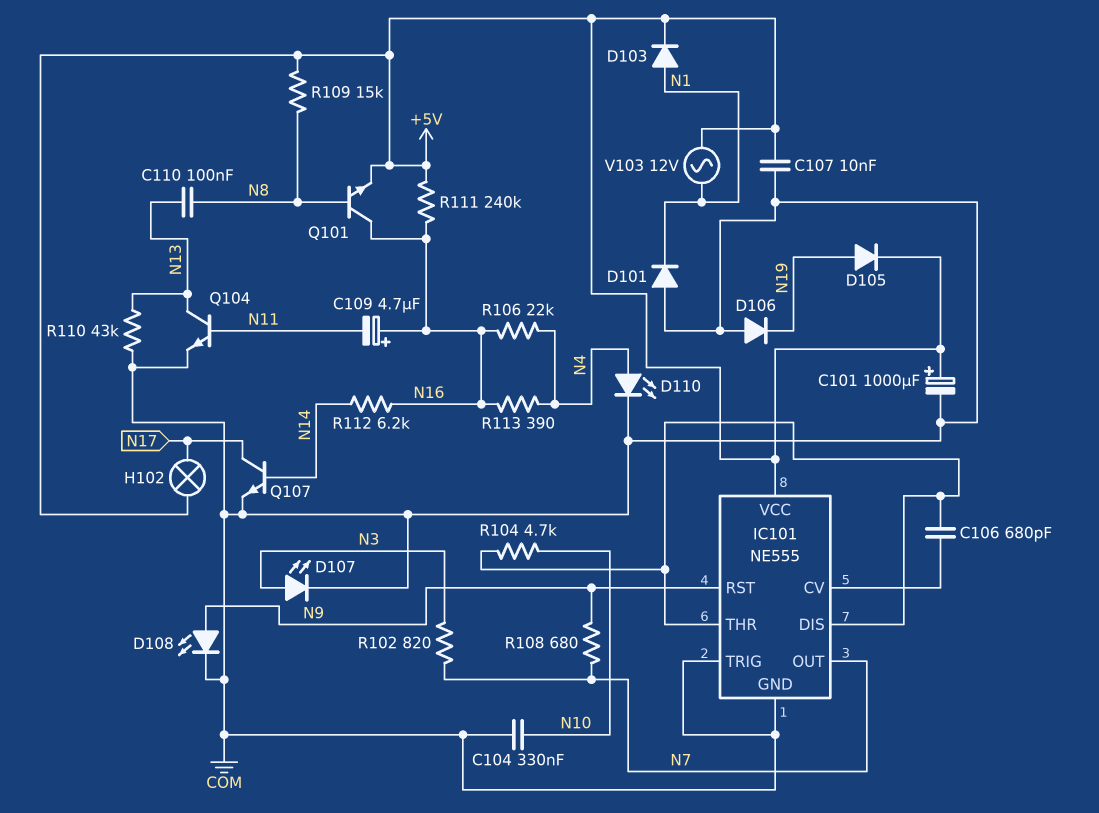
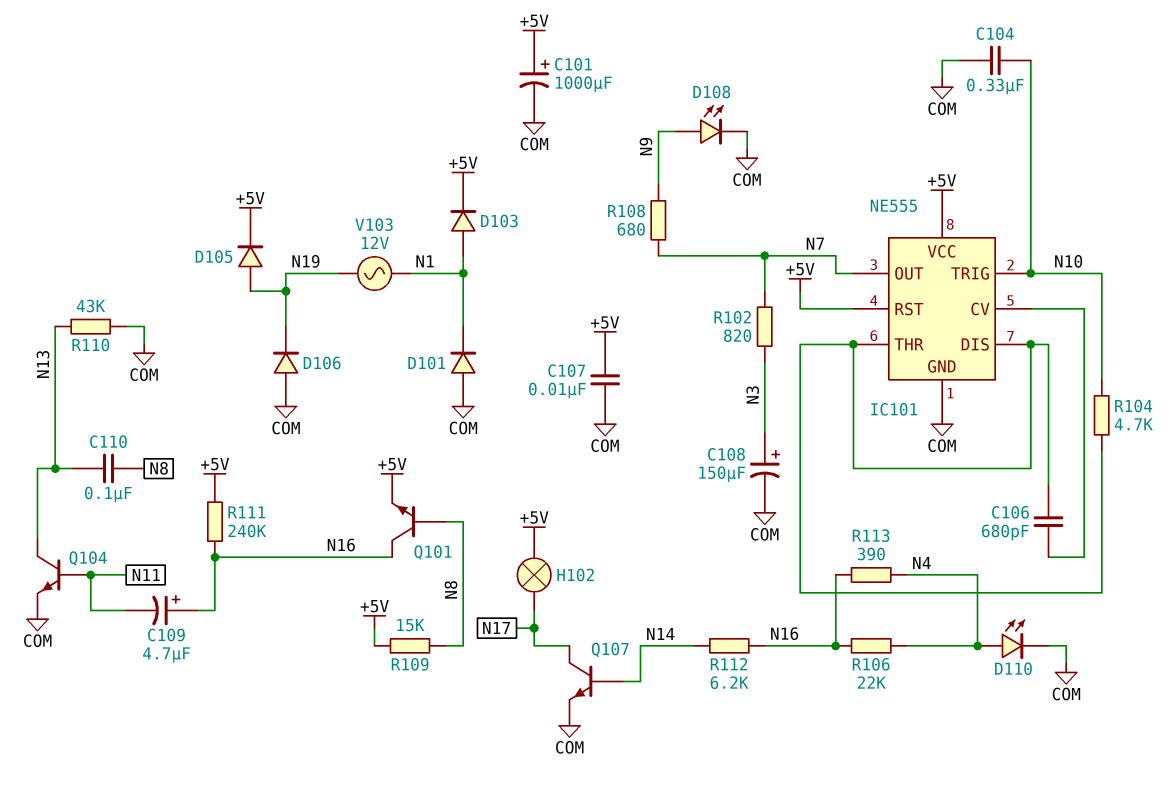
C108: none -> 150uF (plus N3, minus COM)
D107: LED (A N3, K COM) -> none
IC101 pin RST: N9 -> +5V
IC101 pin TRIG: COM -> N10
V103: AC 12V (+5V, N1) -> AC 12V (N1, N19)

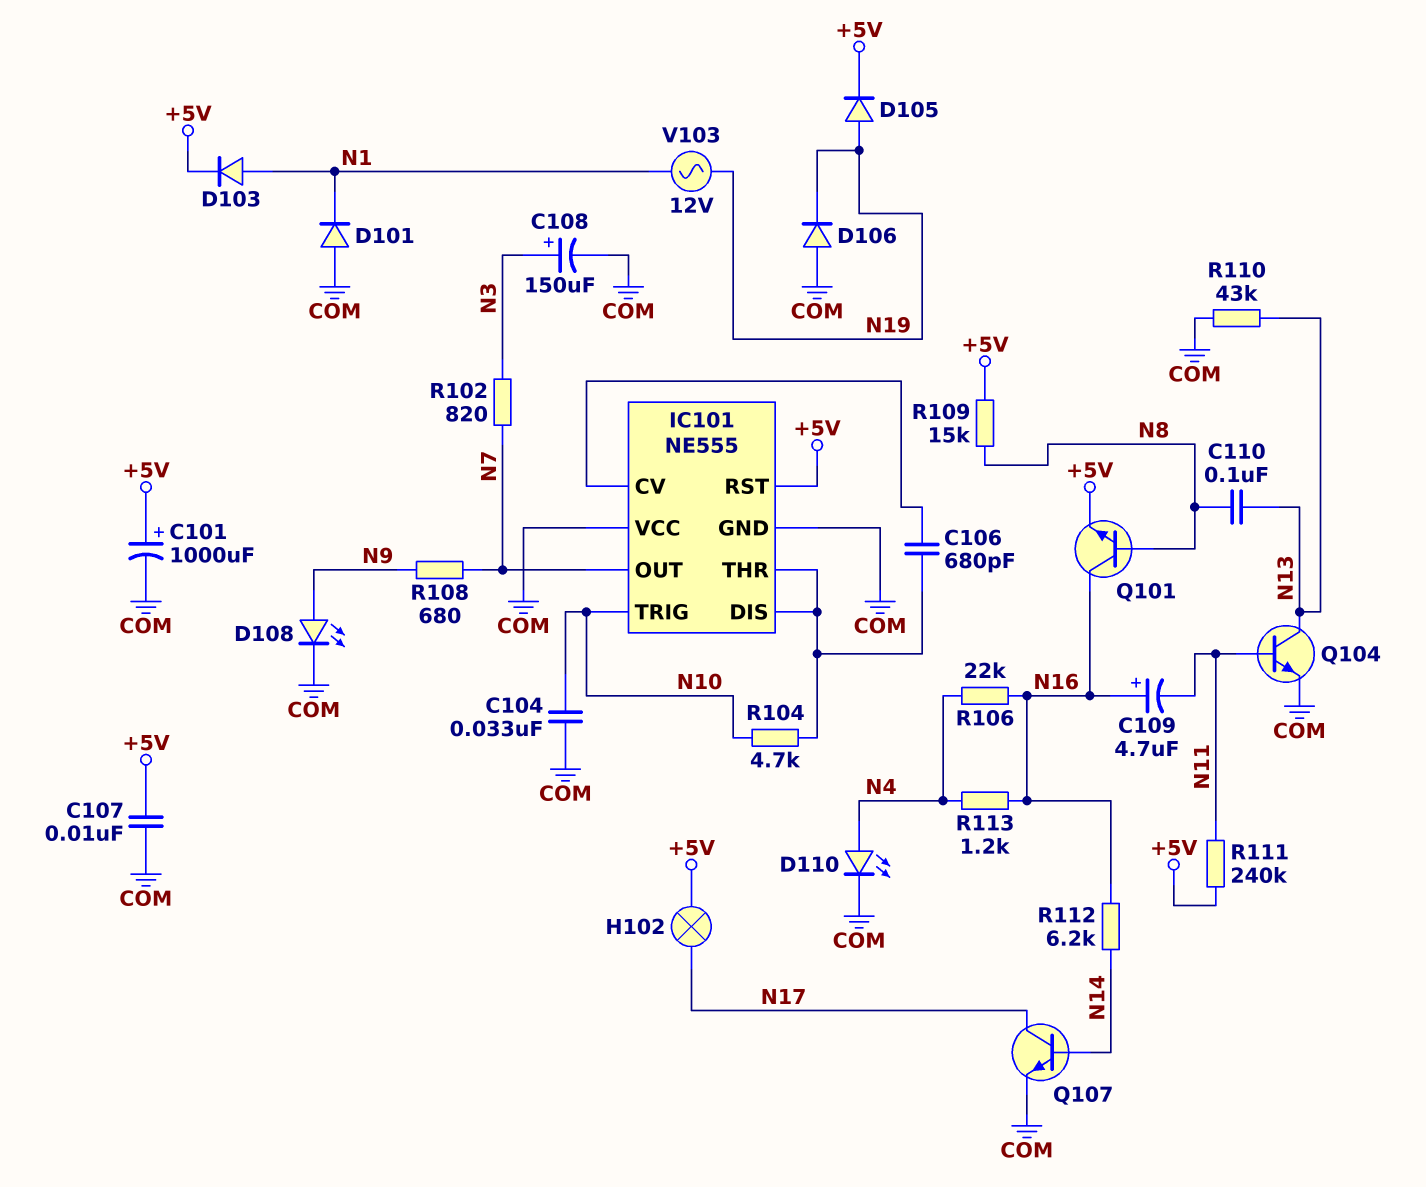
C104: 330nF (COM, N10) -> 33nF (COM, N10)
IC101 pin VCC: +5V -> COM
R111: 240k (+5V, N16) -> 240k (+5V, N11)
R113: 390 (N4, N16) -> 1.2k (N4, N16)

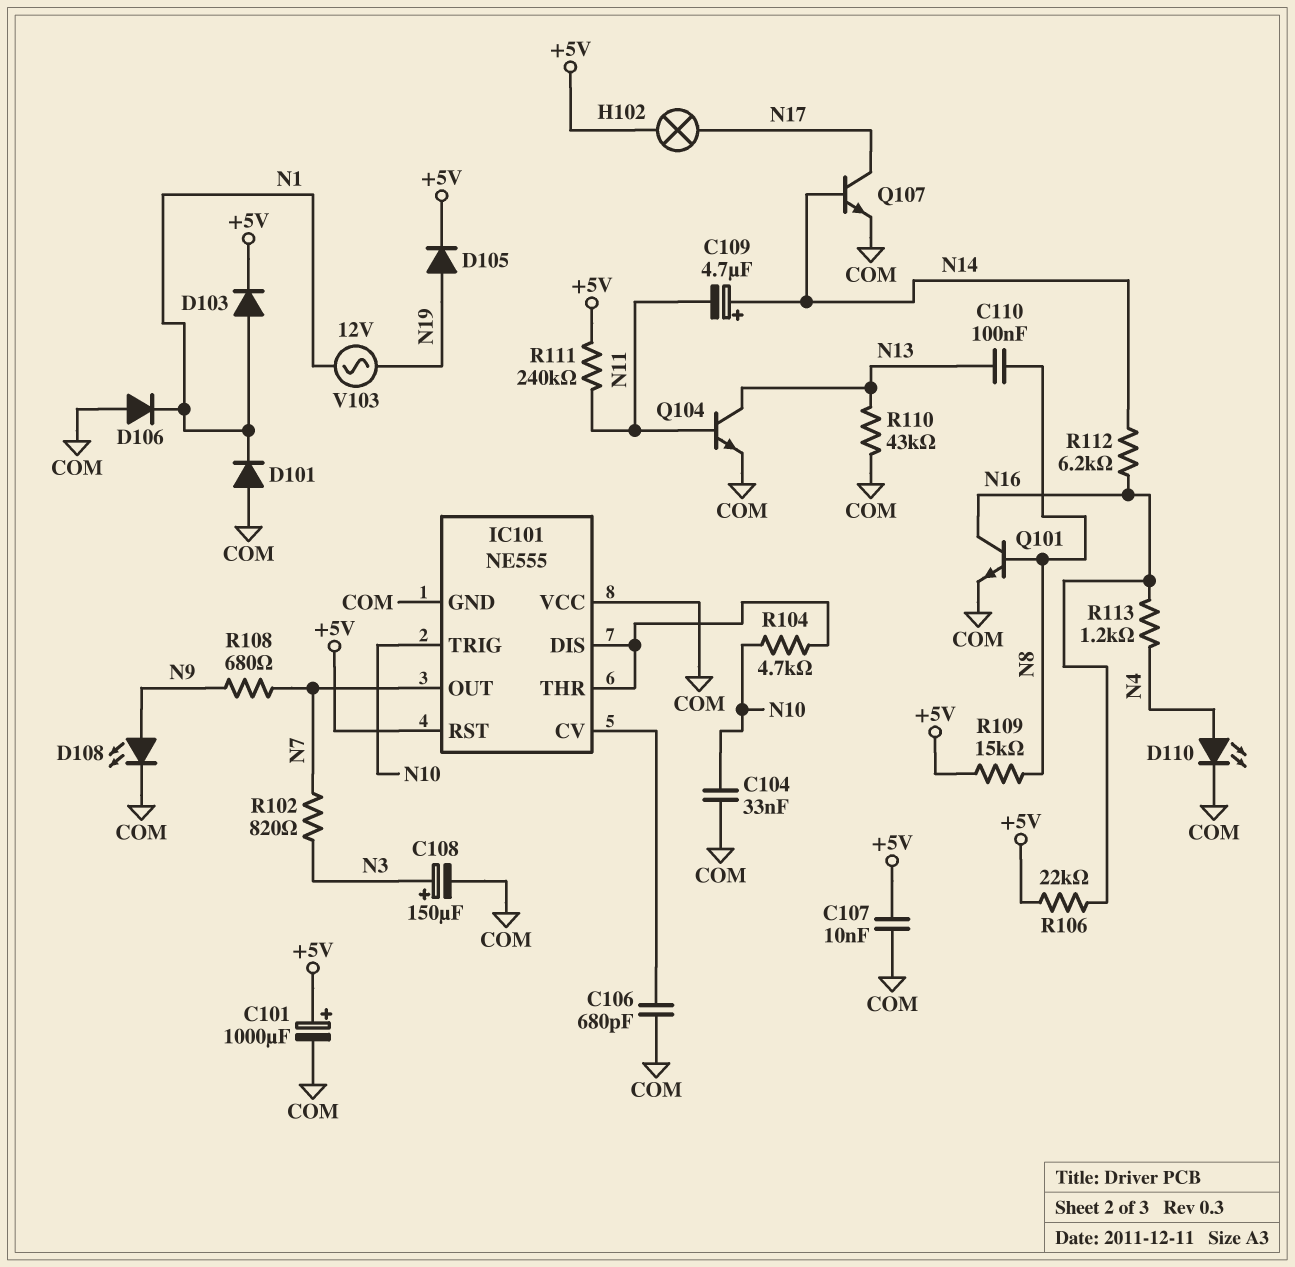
C106: 680pF (IC101/CV, IC101/DIS) -> 680pF (COM, IC101/CV)
C109: 4.7uF (plus N16, minus N11) -> 4.7uF (plus N14, minus N11)
D106: diode (A COM, K N19) -> diode (A COM, K N1)
Q101: NPN (B N8, C N16, E +5V) -> NPN (B N8, C N16, E COM)
R106: 22k (N4, N16) -> 22k (+5V, N16)

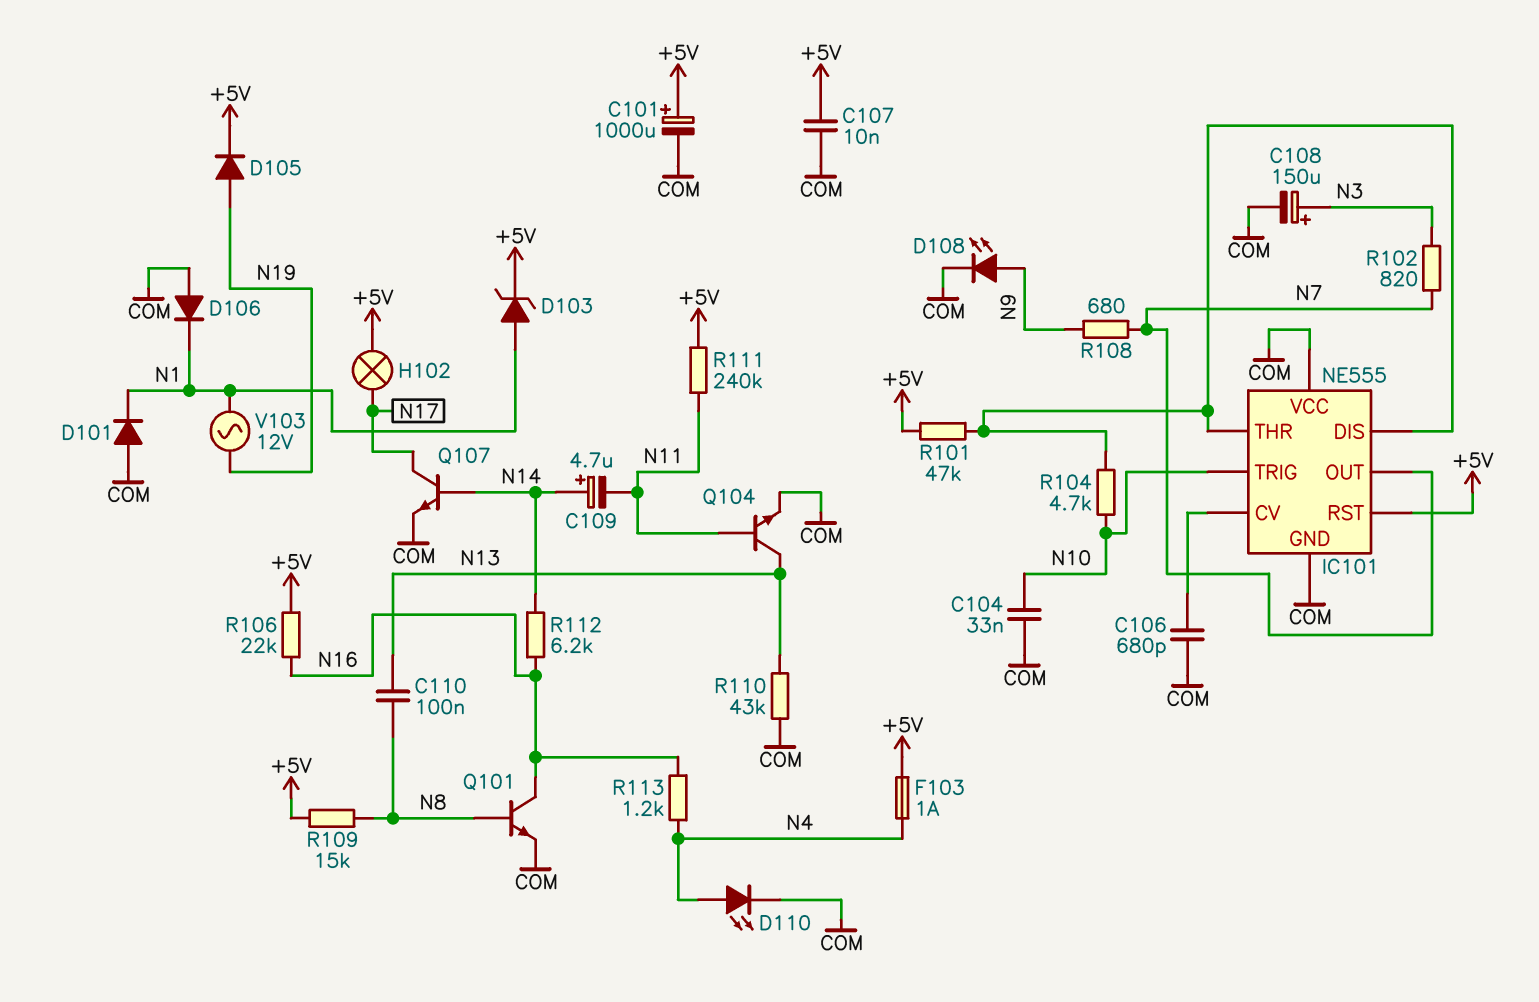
D103: diode (A N1, K +5V) -> zener (A N1, K +5V)
F103: none -> 1A (+5V, N4)
R101: none -> 47k (+5V, IC101/DIS)

